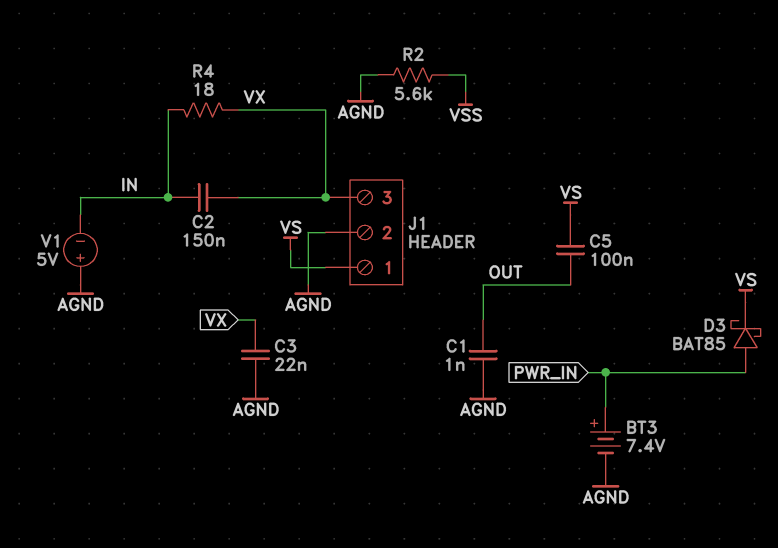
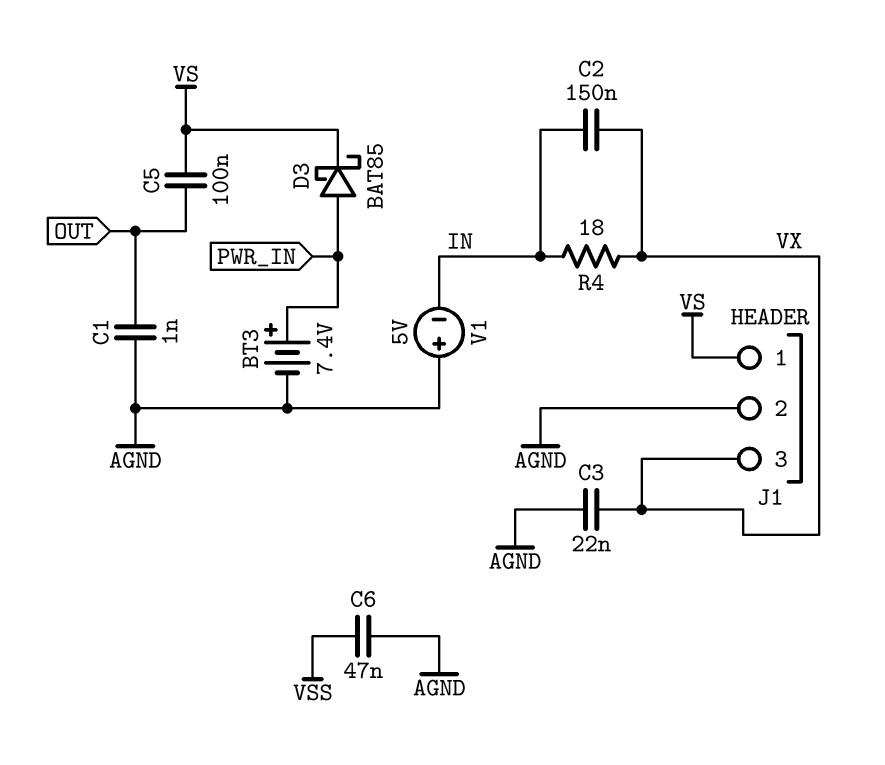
C6: none -> 47nF (AGND, VSS)
R2: 5.6k (AGND, VSS) -> none

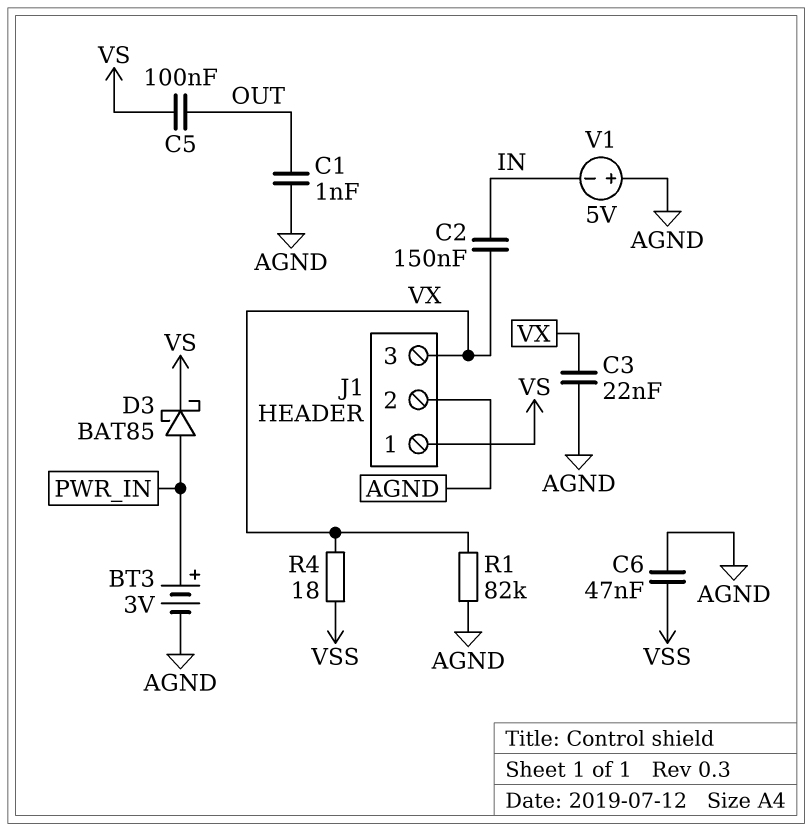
BT3: 7.4V (plus PWR_IN, minus AGND) -> 3V (plus PWR_IN, minus AGND)
R1: none -> 82k (AGND, VX)
R4: 18 (IN, VX) -> 18 (VSS, VX)

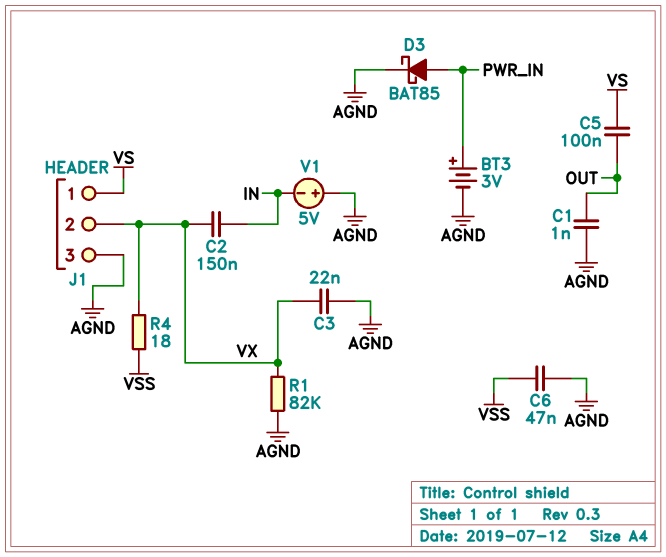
D3: schottky BAT85 (A PWR_IN, K VS) -> schottky BAT85 (A PWR_IN, K AGND)
J1 pin 2: AGND -> VX
J1 pin 3: VX -> AGND

